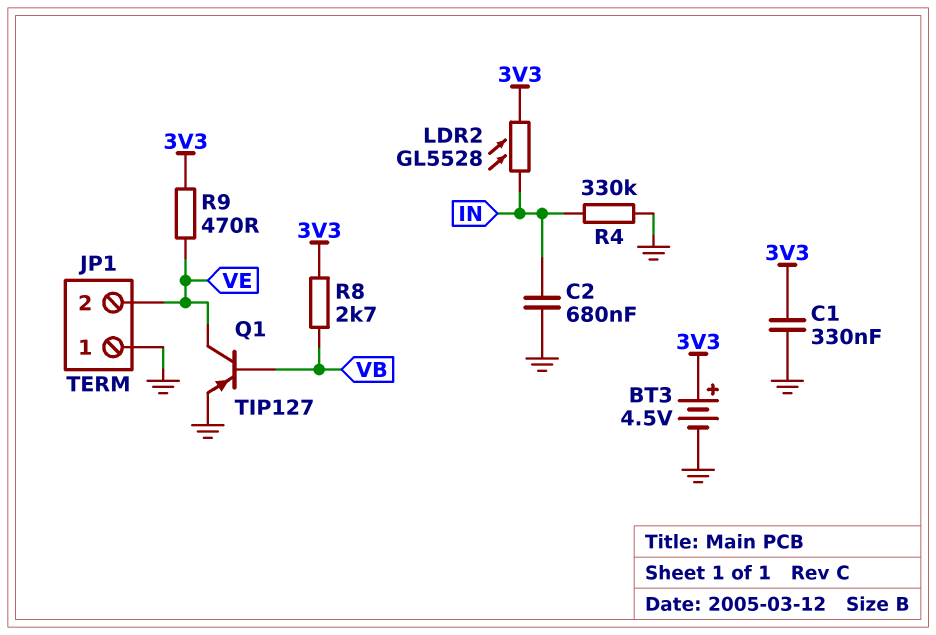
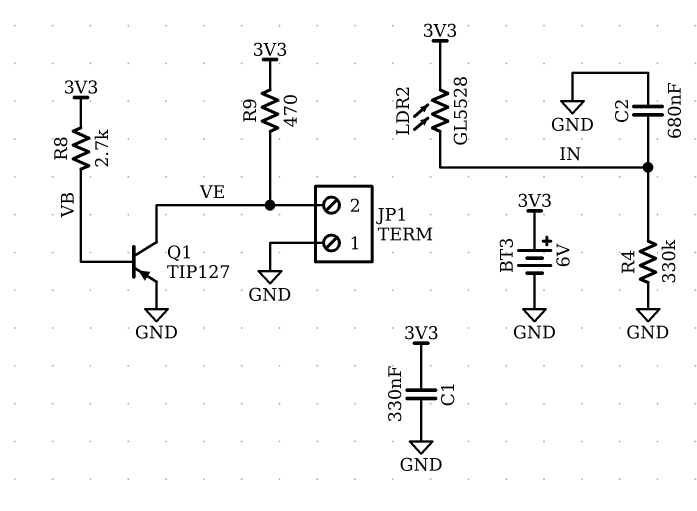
BT3: 4.5V (plus 3V3, minus GND) -> 6V (plus 3V3, minus GND)

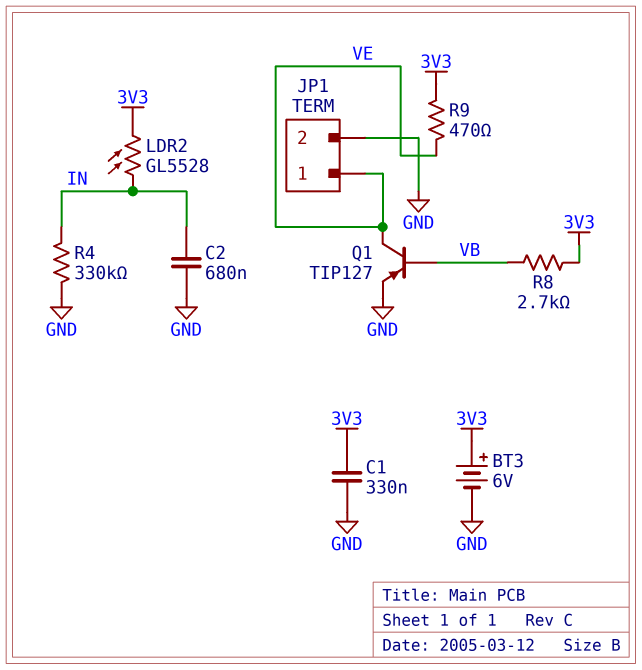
JP1 pin 1: GND -> VE
JP1 pin 2: VE -> GND

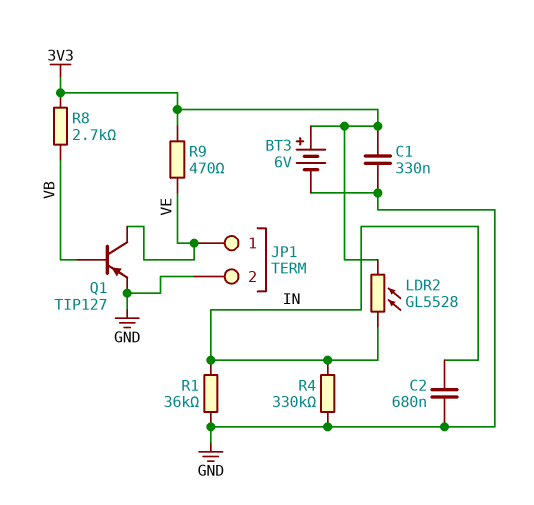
R1: none -> 36k (GND, IN)

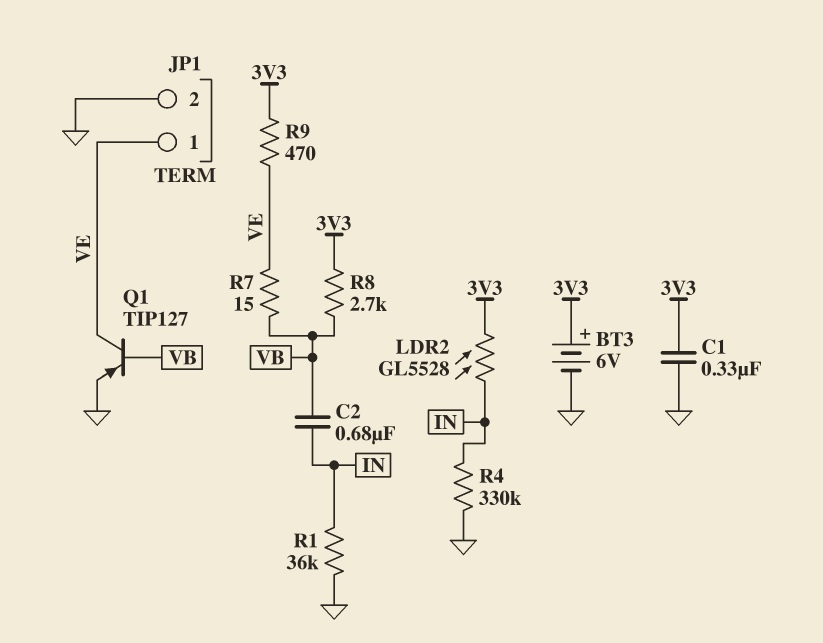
C2: 680nF (GND, IN) -> 680nF (IN, VB)
R7: none -> 15 (VB, VE)

